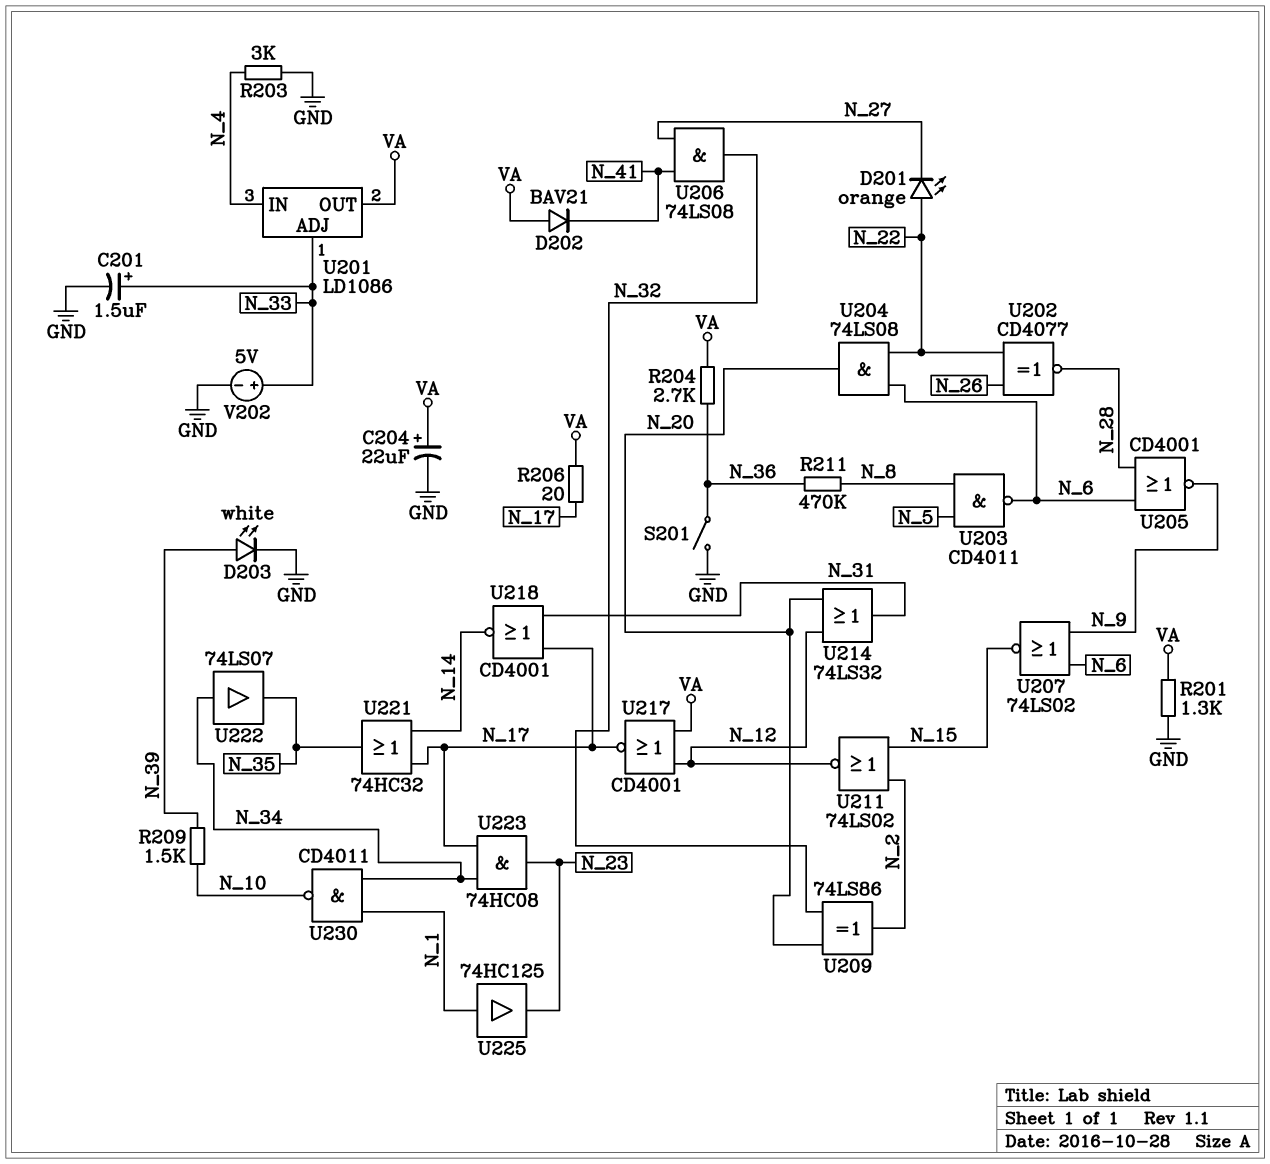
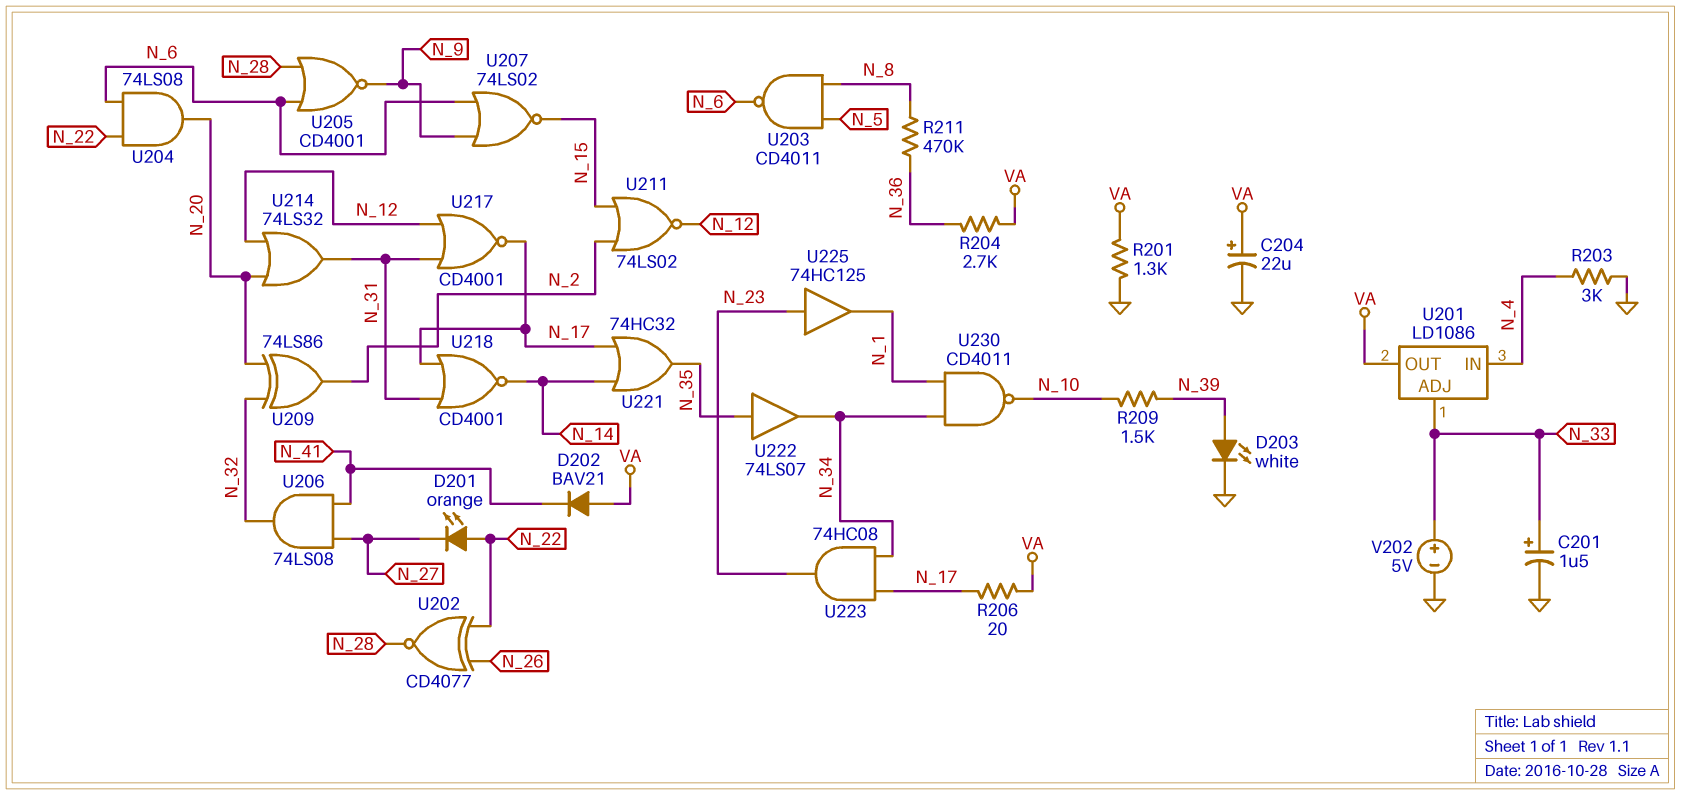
S201: switch (GND, N_36) -> none
U217: NOR CD4001 (in N_12, in VA, out N_17) -> NOR CD4001 (in N_12, in N_31, out N_17)
U222: buffer 74LS07 (in N_34, out N_35) -> buffer 74LS07 (in N_35, out N_34)
U225: buffer 74HC125 (in N_1, out N_23) -> buffer 74HC125 (in N_23, out N_1)

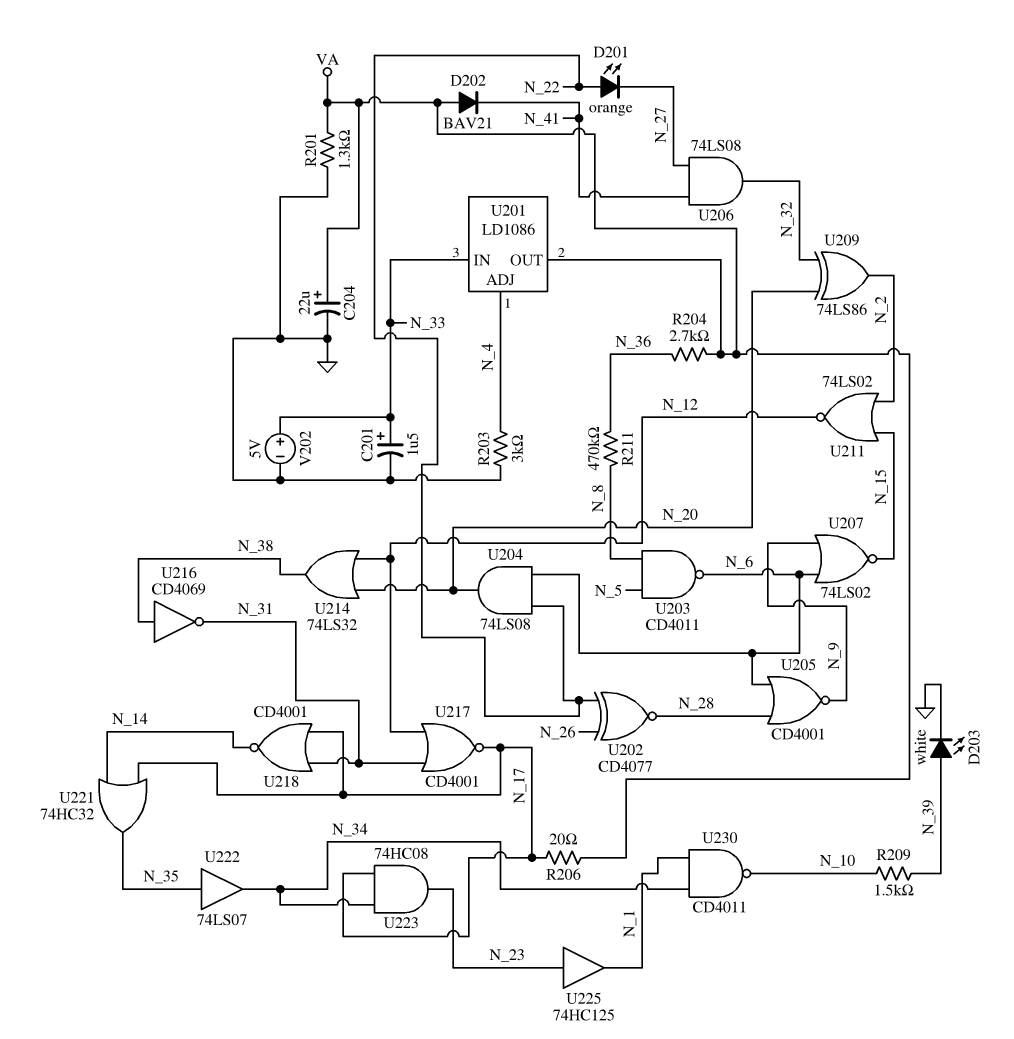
U201 pin ADJ: N_33 -> N_4
U201 pin IN: N_4 -> N_33
U214: OR 74LS32 (in N_12, in N_20, out N_31) -> OR 74LS32 (in N_12, in N_20, out N_38)
U216: none -> NOT CD4069 (in N_38, out N_31)

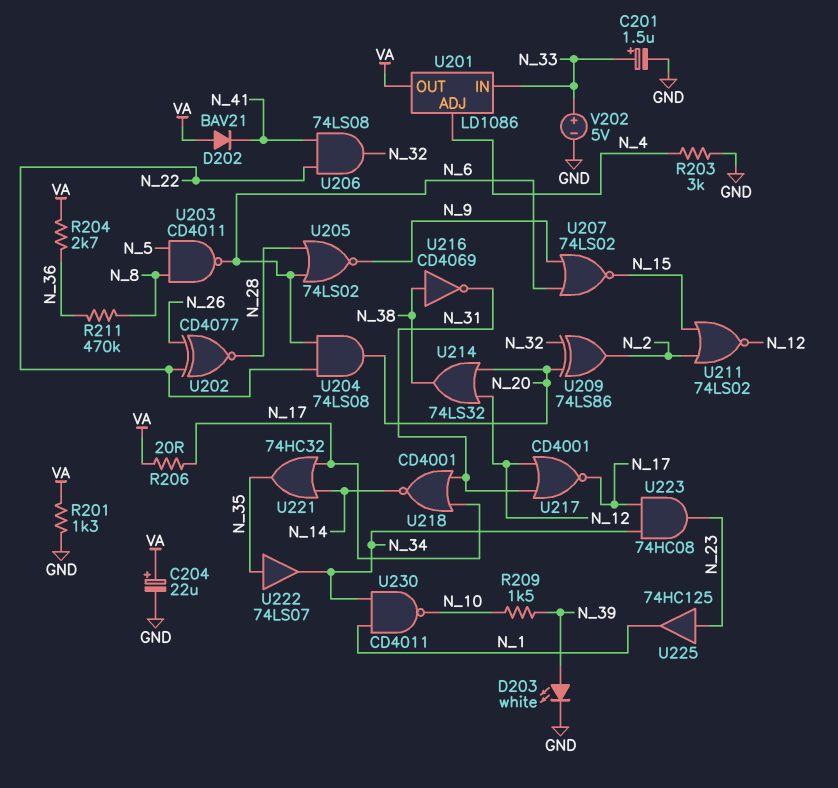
D201: LED orange (A N_22, K N_27) -> none
U205: NOR CD4001 (in N_6, in N_28, out N_9) -> NOR 74LS02 (in N_6, in N_28, out N_9)
U206: AND 74LS08 (in N_27, in N_41, out N_32) -> AND 74LS08 (in N_22, in N_41, out N_32)

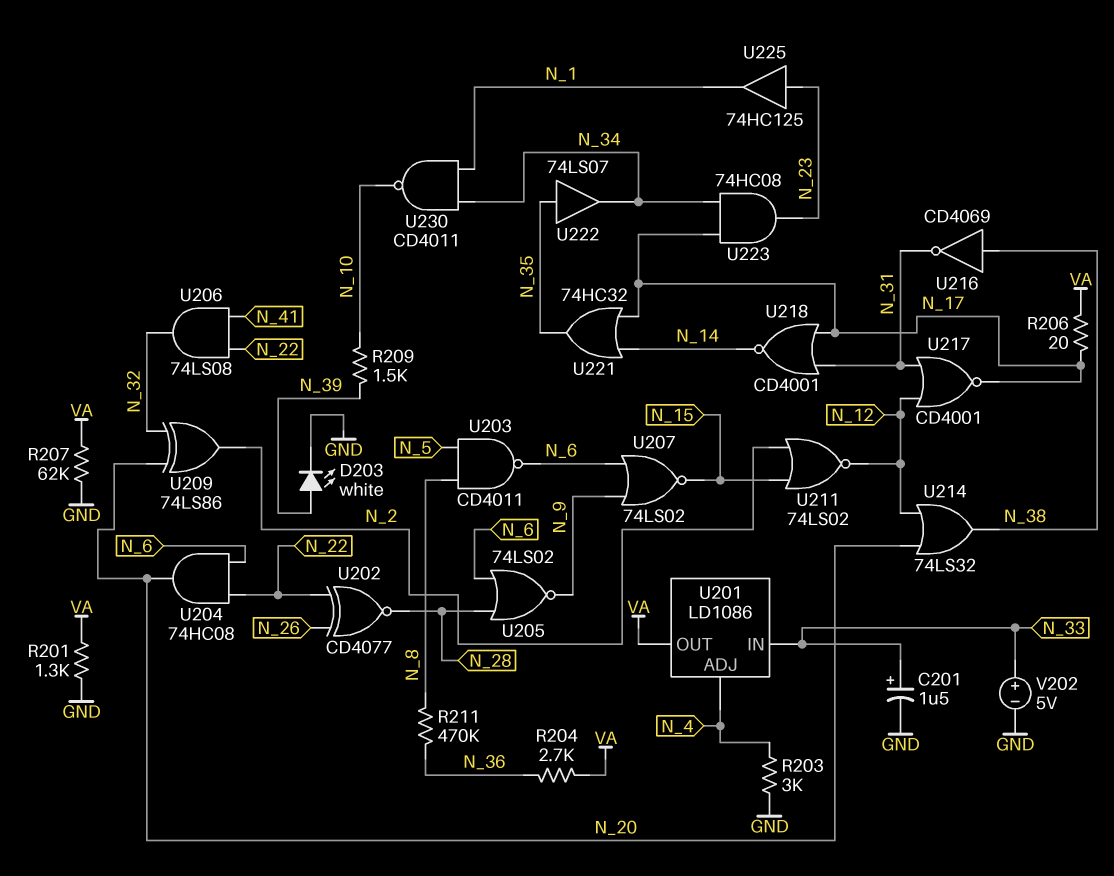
C204: 22uF (plus VA, minus GND) -> none
D202: diode BAV21 (A VA, K N_41) -> none
R207: none -> 62k (GND, VA)
U204: AND 74LS08 (in N_6, in N_22, out N_20) -> AND 74HC08 (in N_6, in N_22, out N_20)

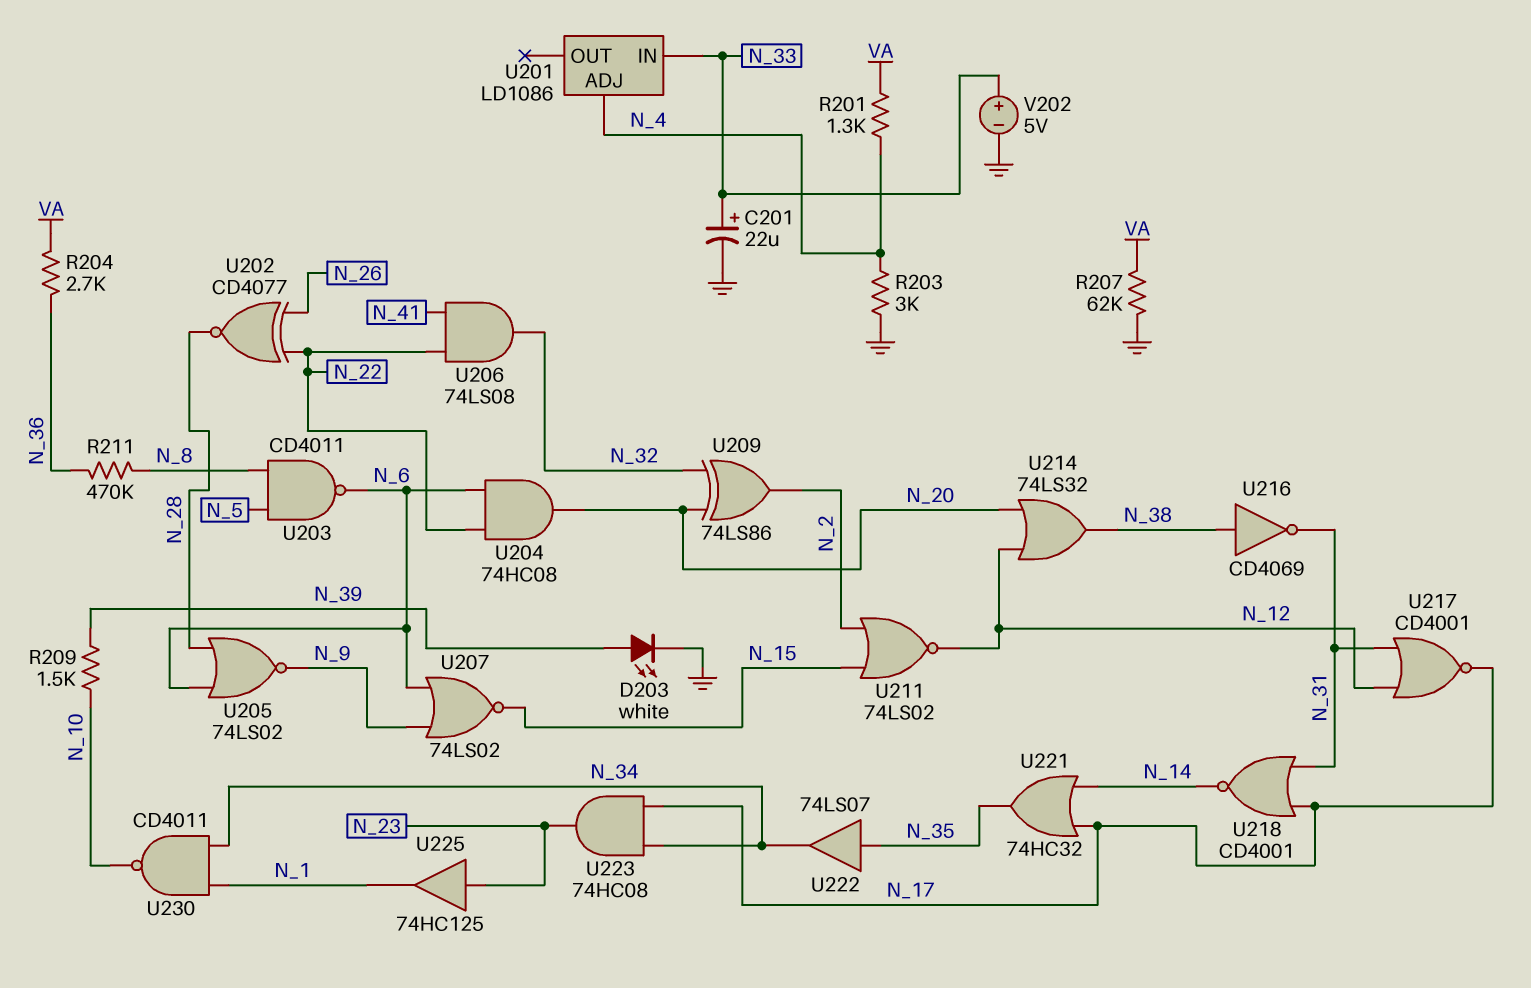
C201: 1.5uF (plus N_33, minus GND) -> 22uF (plus N_33, minus GND)
R201: 1.3k (GND, VA) -> 1.3k (N_4, VA)
R206: 20 (N_17, VA) -> none
U201 pin OUT: VA -> none

